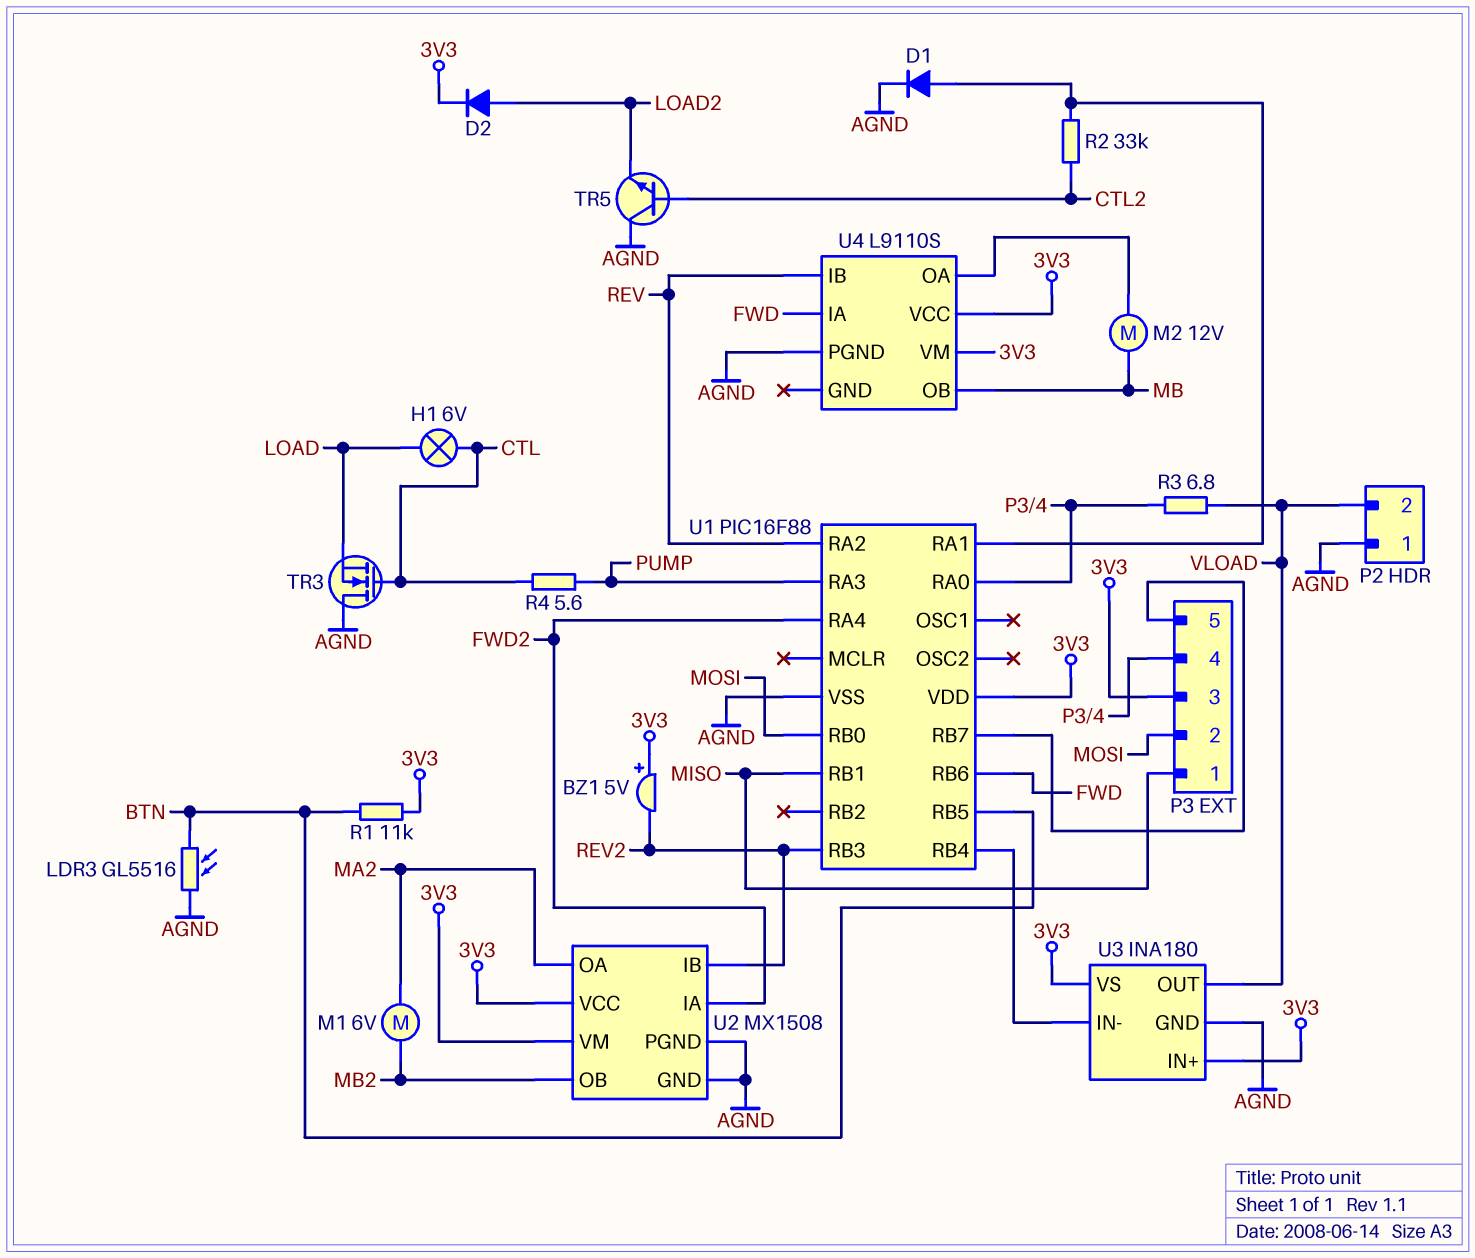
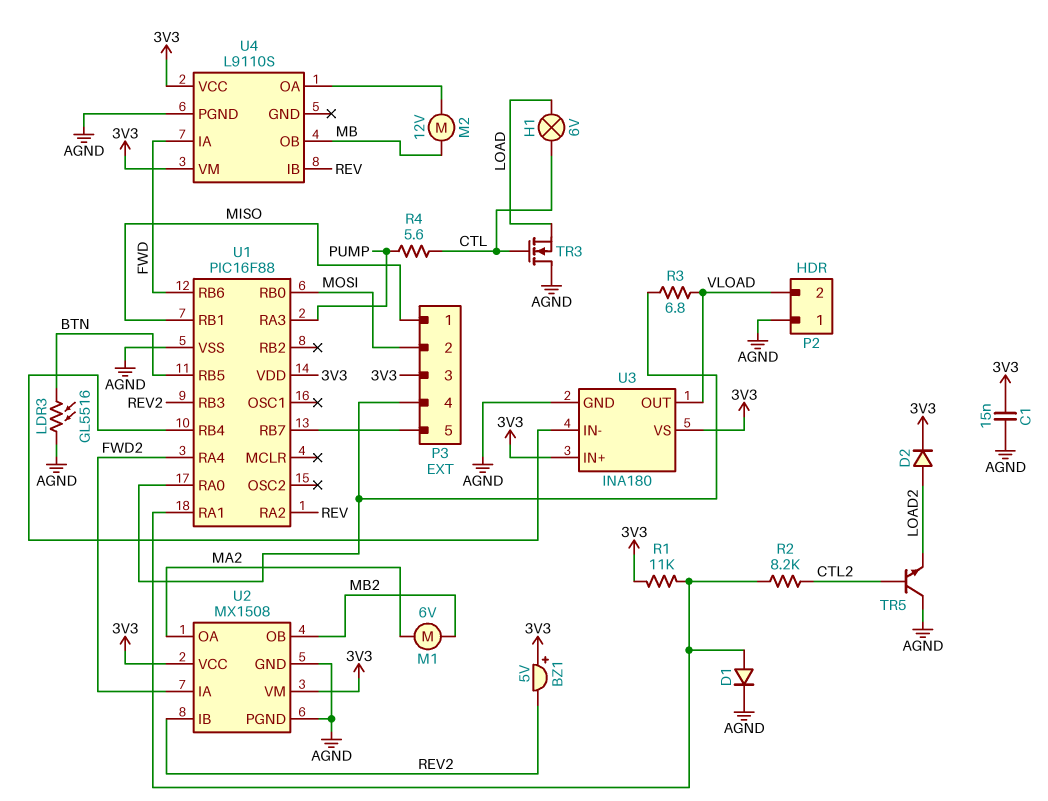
C1: none -> 15nF (3V3, AGND)
R1: 11k (3V3, BTN) -> 11k (3V3, U1/RA1)
R2: 33k (CTL2, U1/RA1) -> 8.2k (CTL2, U1/RA1)

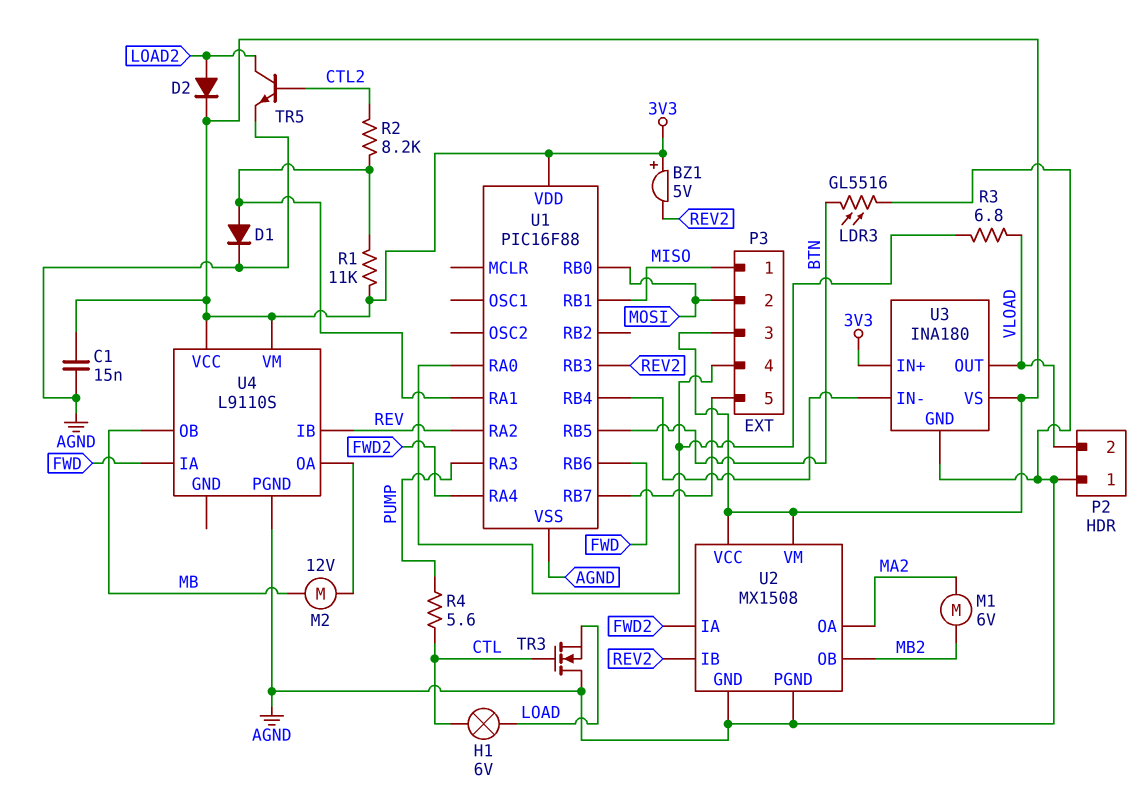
TR5: NPN (B CTL2, C AGND, E LOAD2) -> NPN (B CTL2, C LOAD2, E AGND)

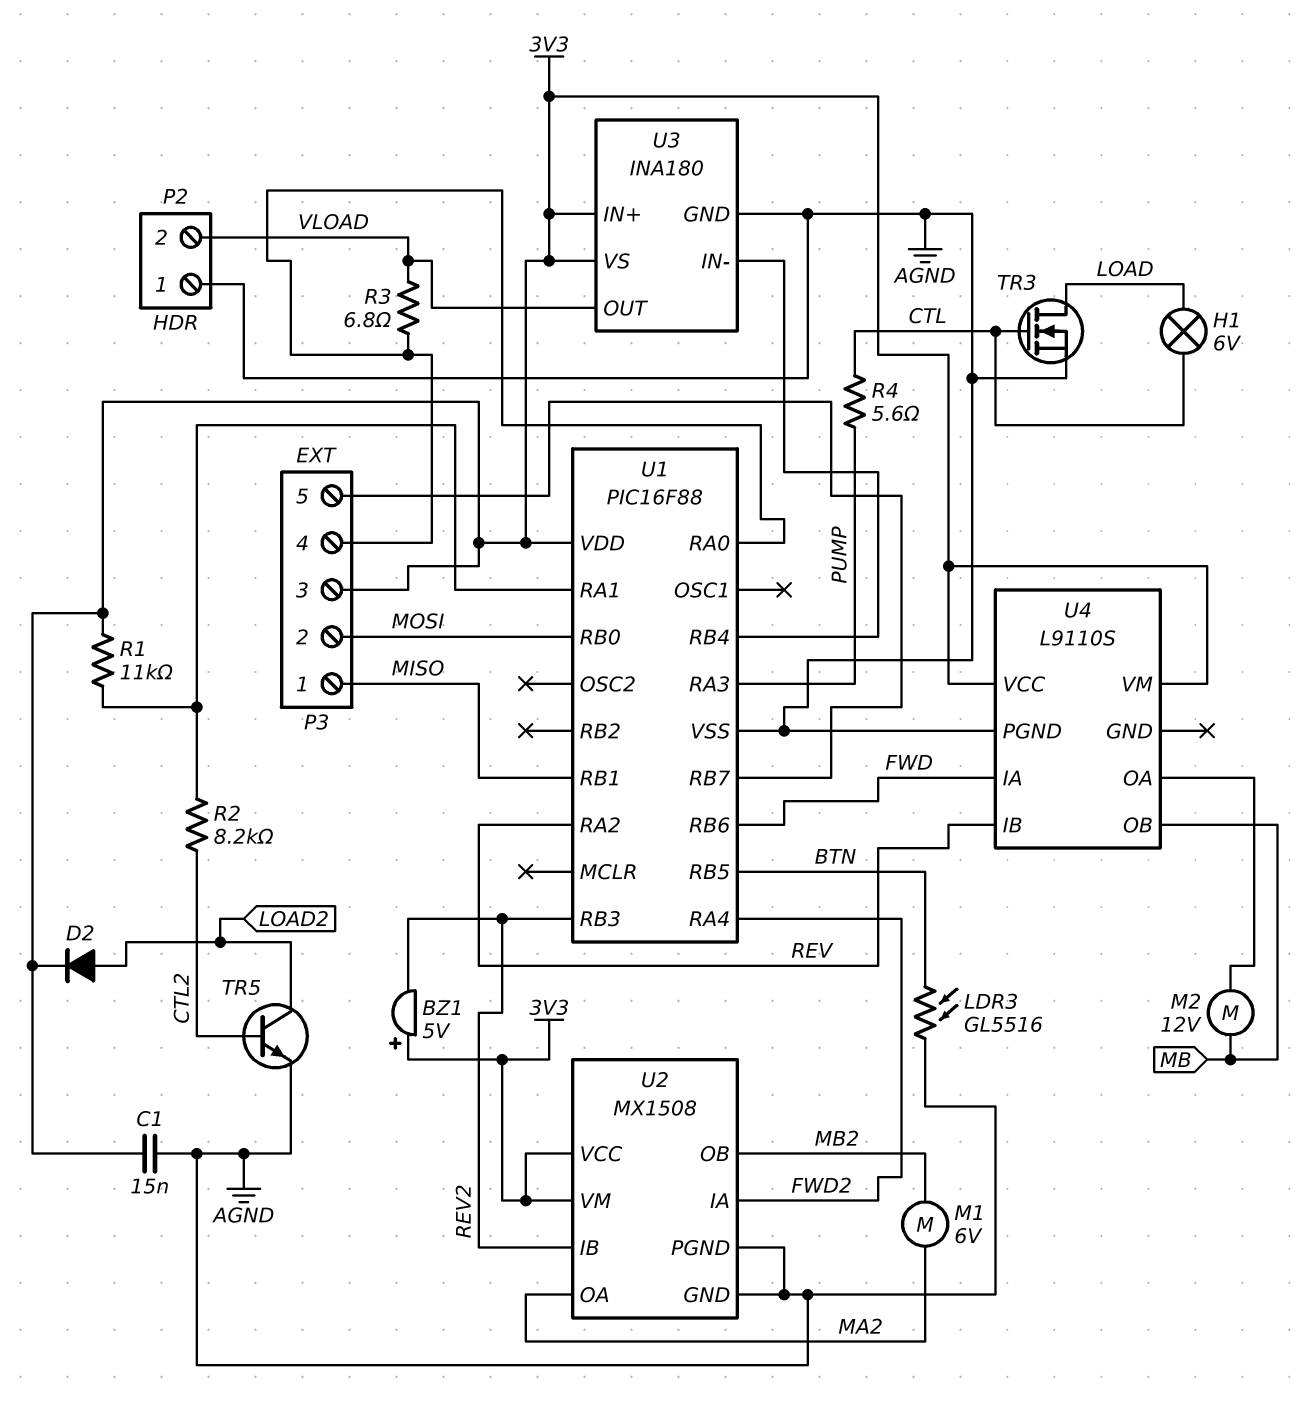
D1: diode (A U1/RA1, K AGND) -> none
TR3: NMOS (G CTL, D AGND, S LOAD) -> NMOS (G CTL, D LOAD, S AGND)

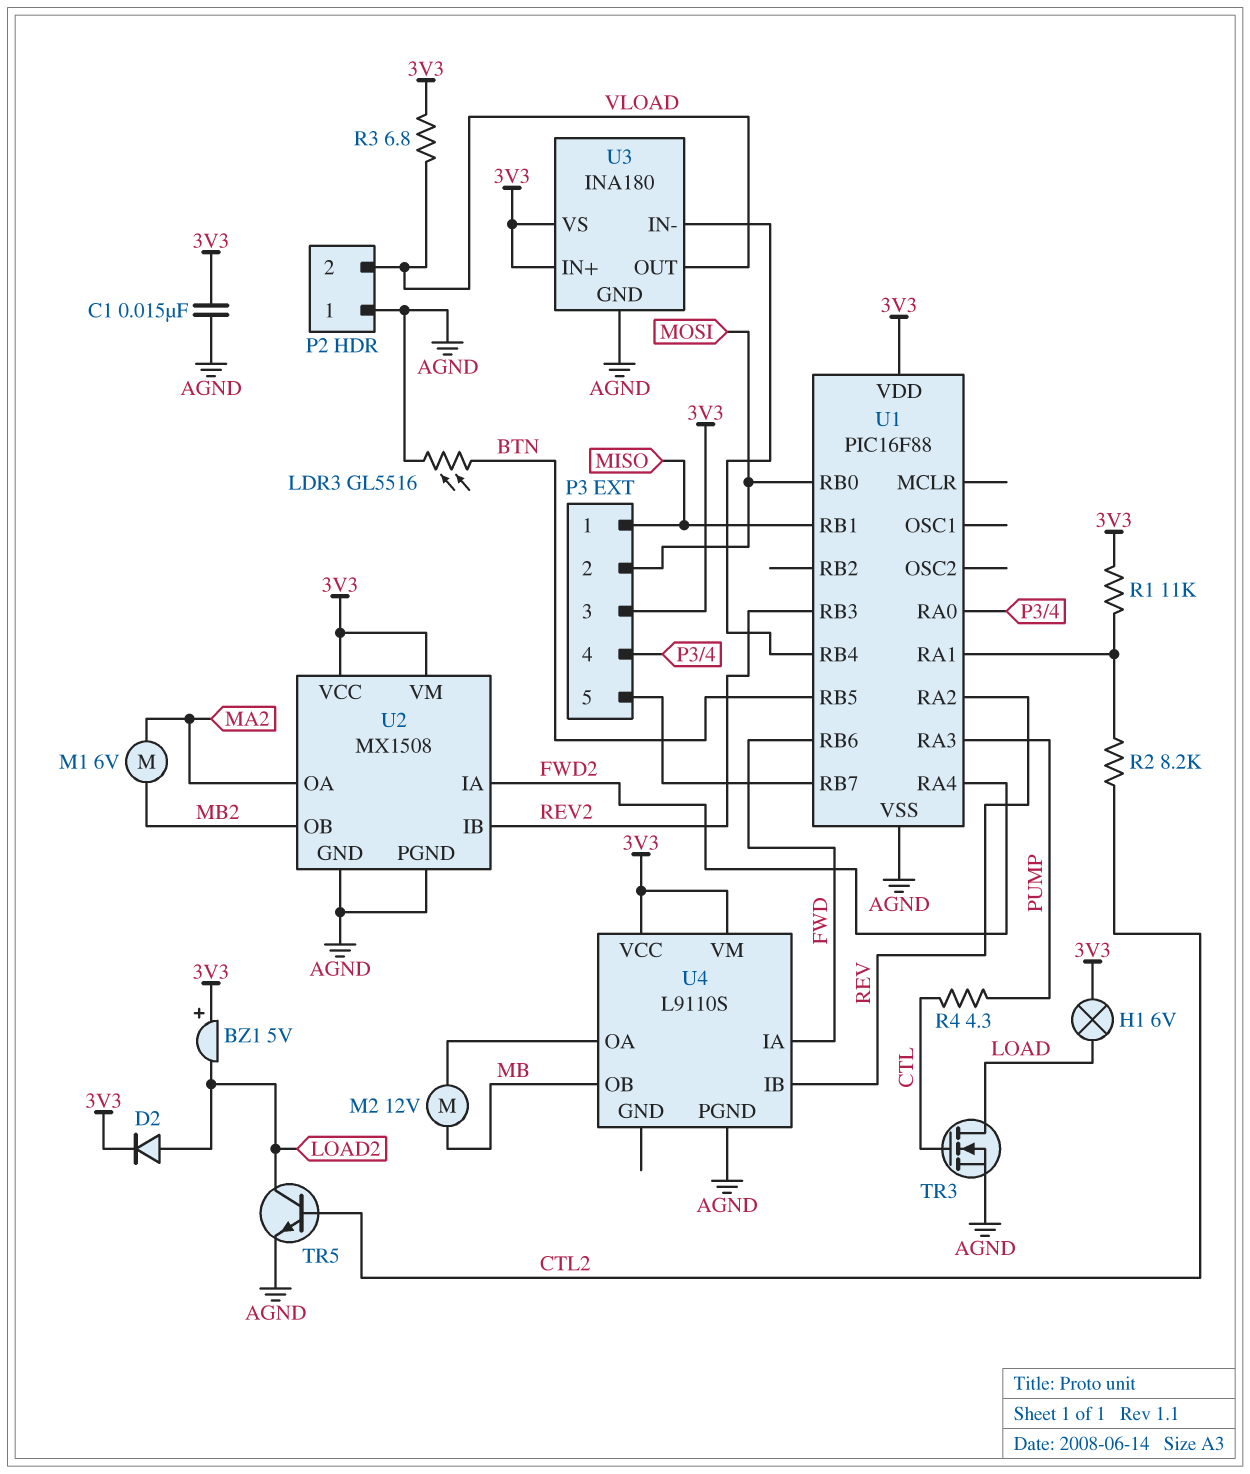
BZ1: buzzer 5V (plus 3V3, minus REV2) -> buzzer 5V (plus 3V3, minus LOAD2)
H1: lamp 6V (CTL, LOAD) -> lamp 6V (3V3, LOAD)
R3: 6.8 (P3/4, VLOAD) -> 6.8 (3V3, VLOAD)
R4: 5.6 (CTL, PUMP) -> 4.3 (CTL, PUMP)

